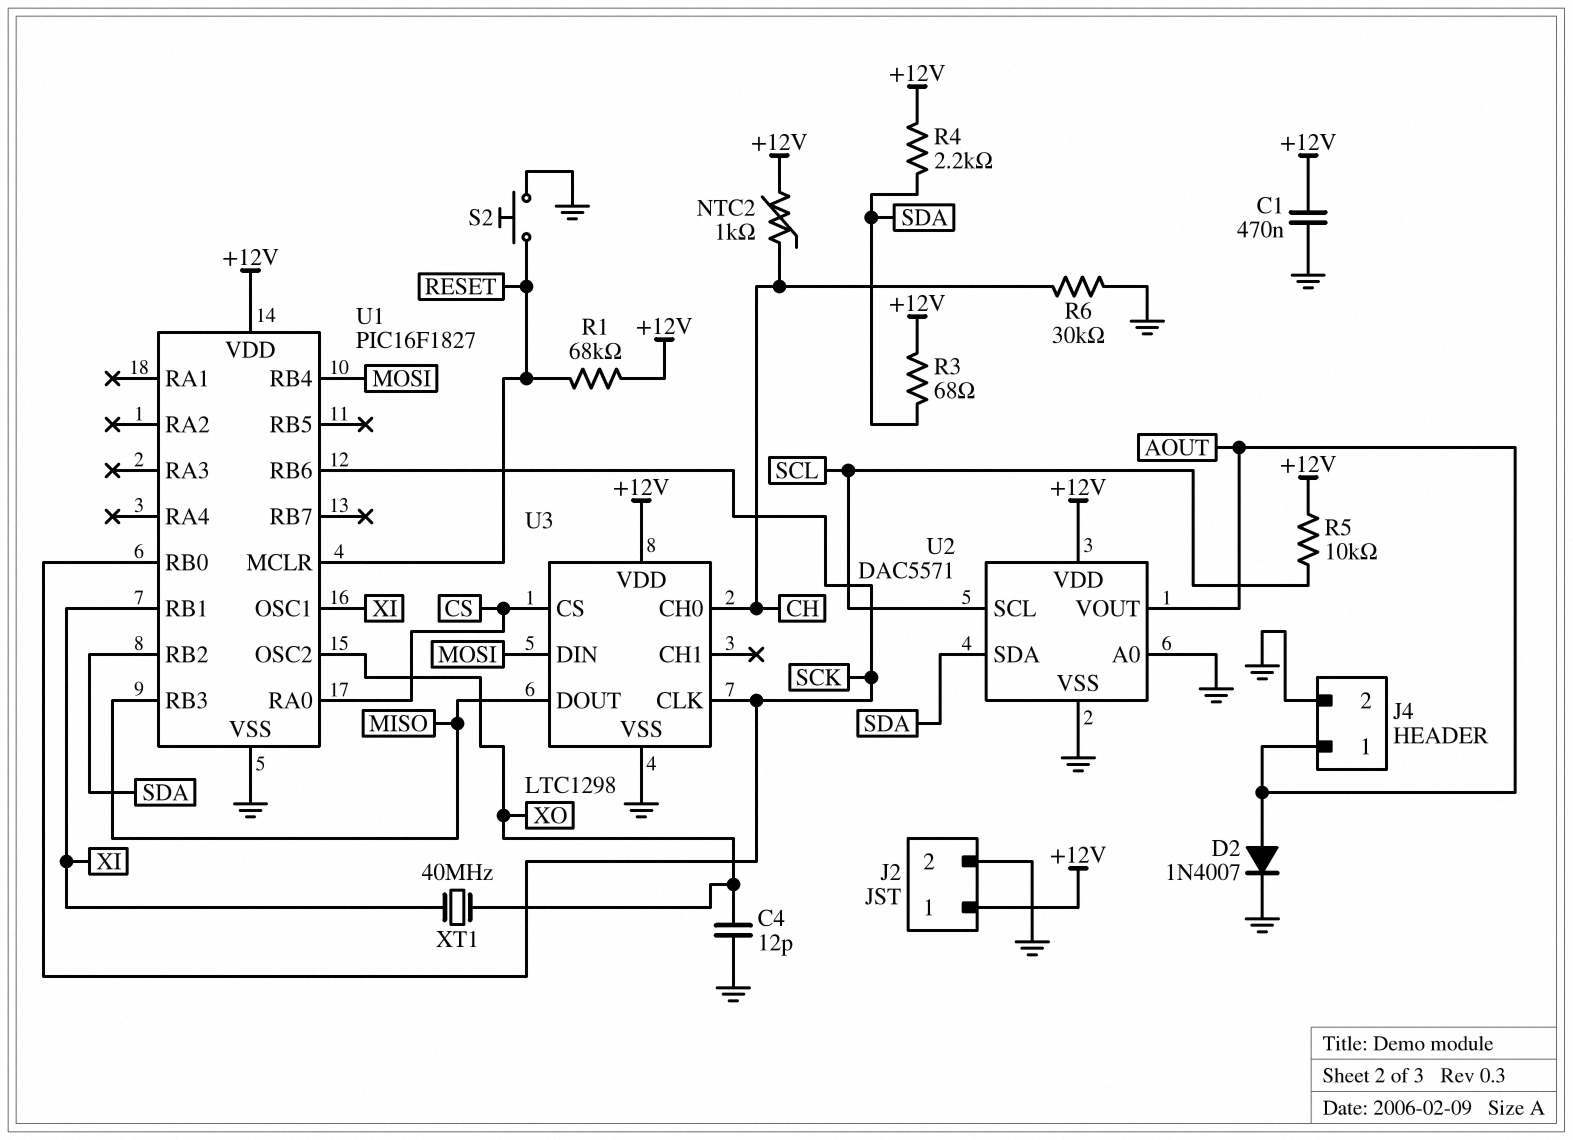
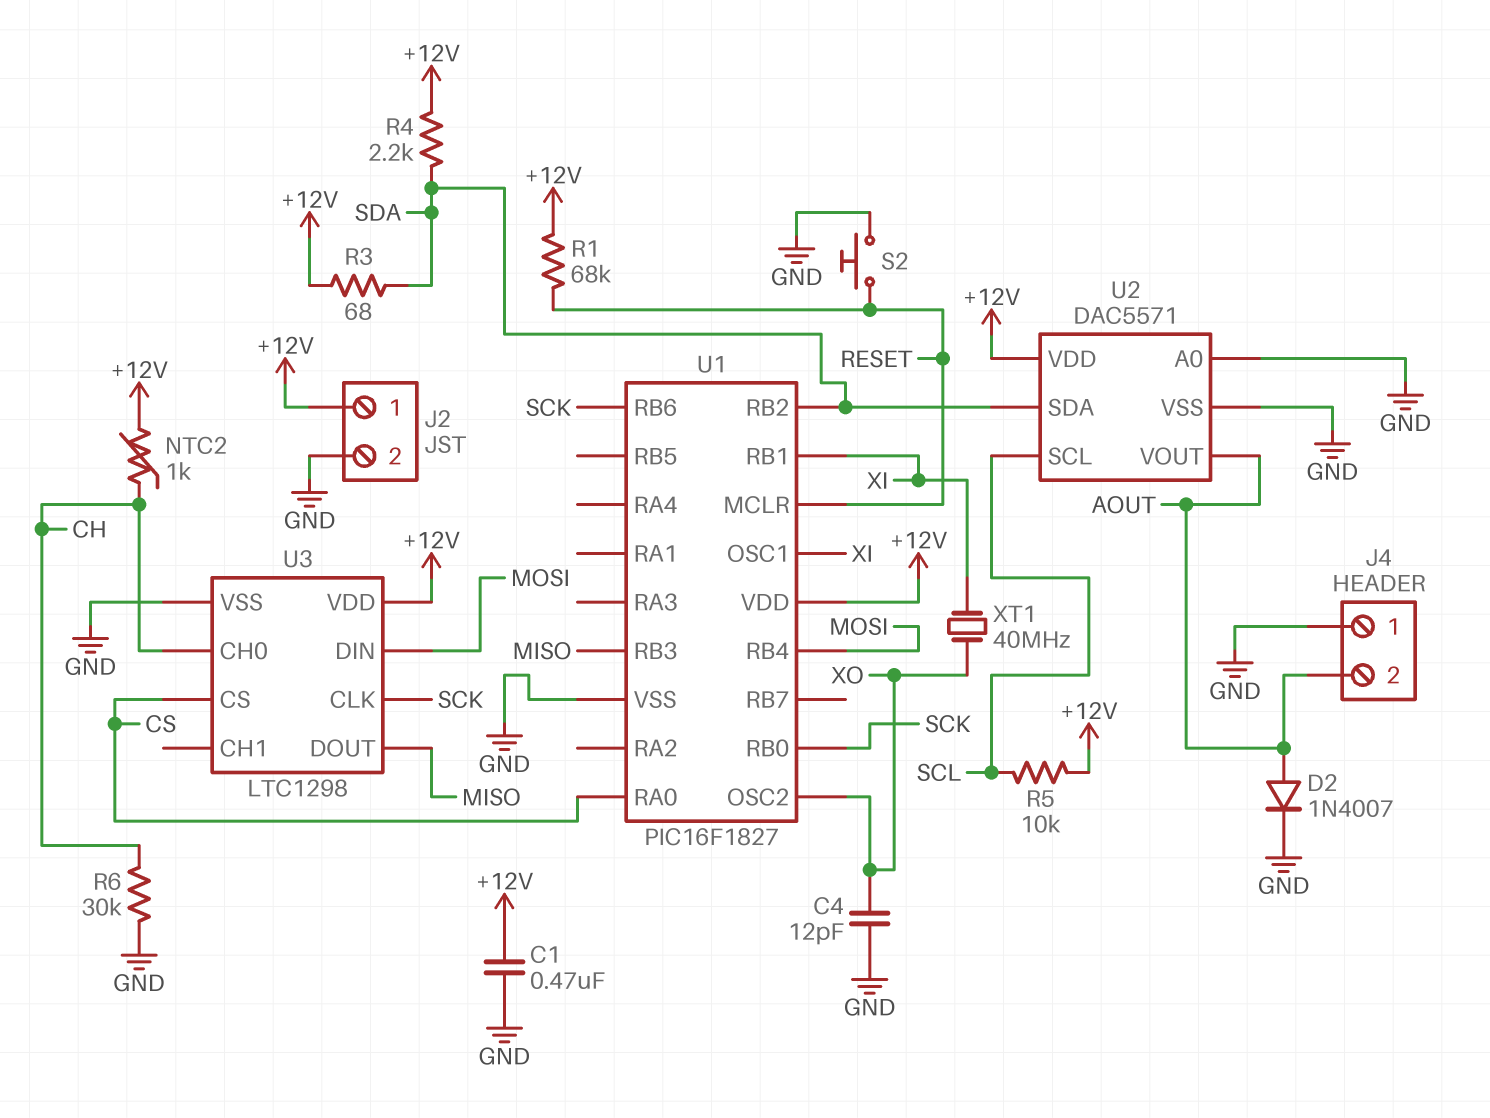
J4 pin 1: AOUT -> GND
J4 pin 2: GND -> AOUT

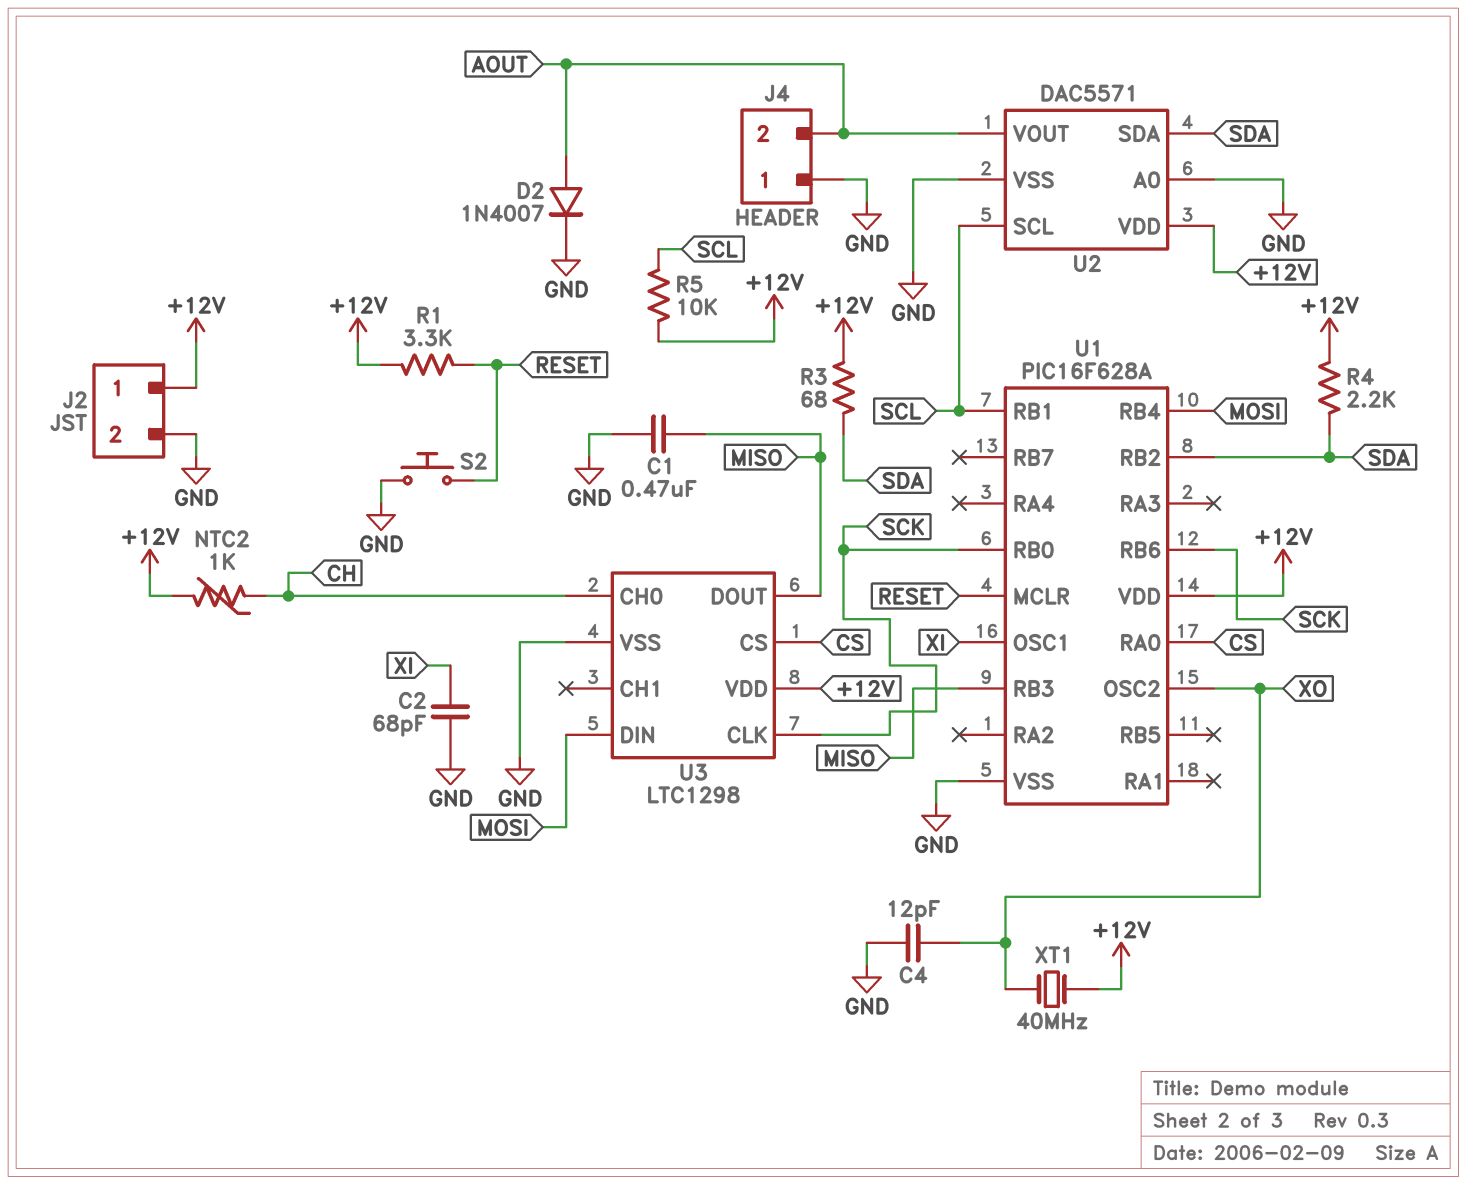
C1: 470nF (+12V, GND) -> 470nF (GND, MISO)
C2: none -> 68pF (GND, XI)
R1: 68k (+12V, RESET) -> 3.3k (+12V, RESET)
R6: 30k (CH, GND) -> none
U1: PIC16F1827 -> PIC16F628A
U1 pin RB1: XI -> SCL
XT1: 40MHz (XI, XO) -> 40MHz (+12V, XO)

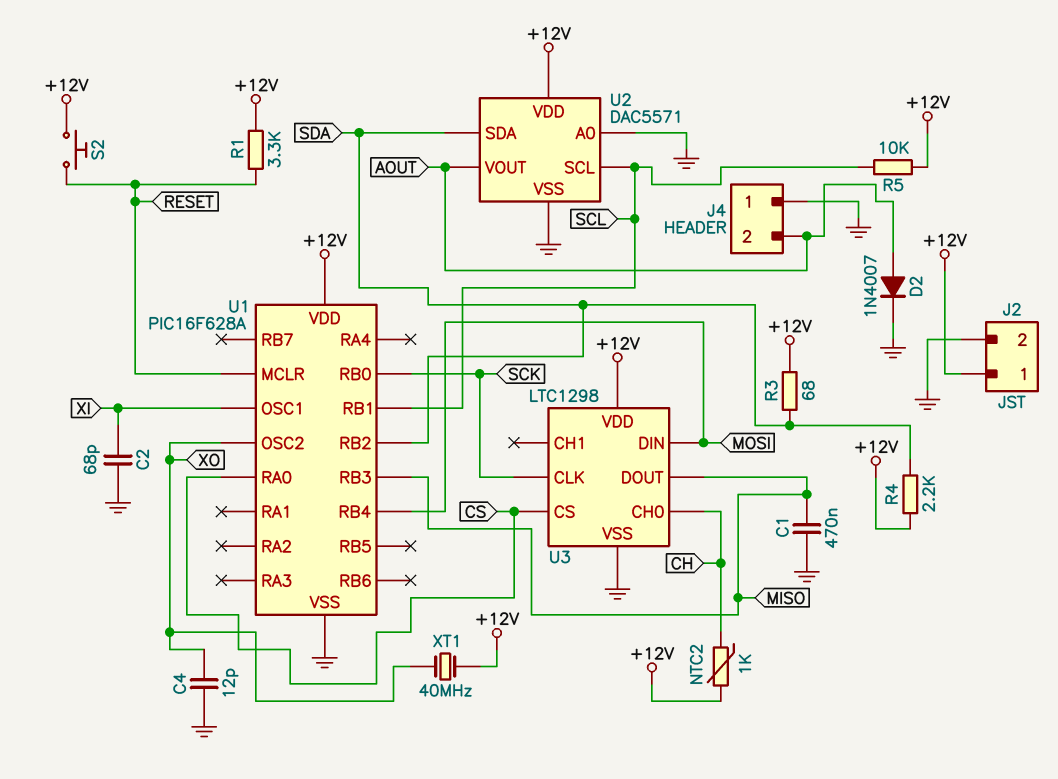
S2: button (GND, RESET) -> button (+12V, RESET)
U1 pin RB6: SCK -> none

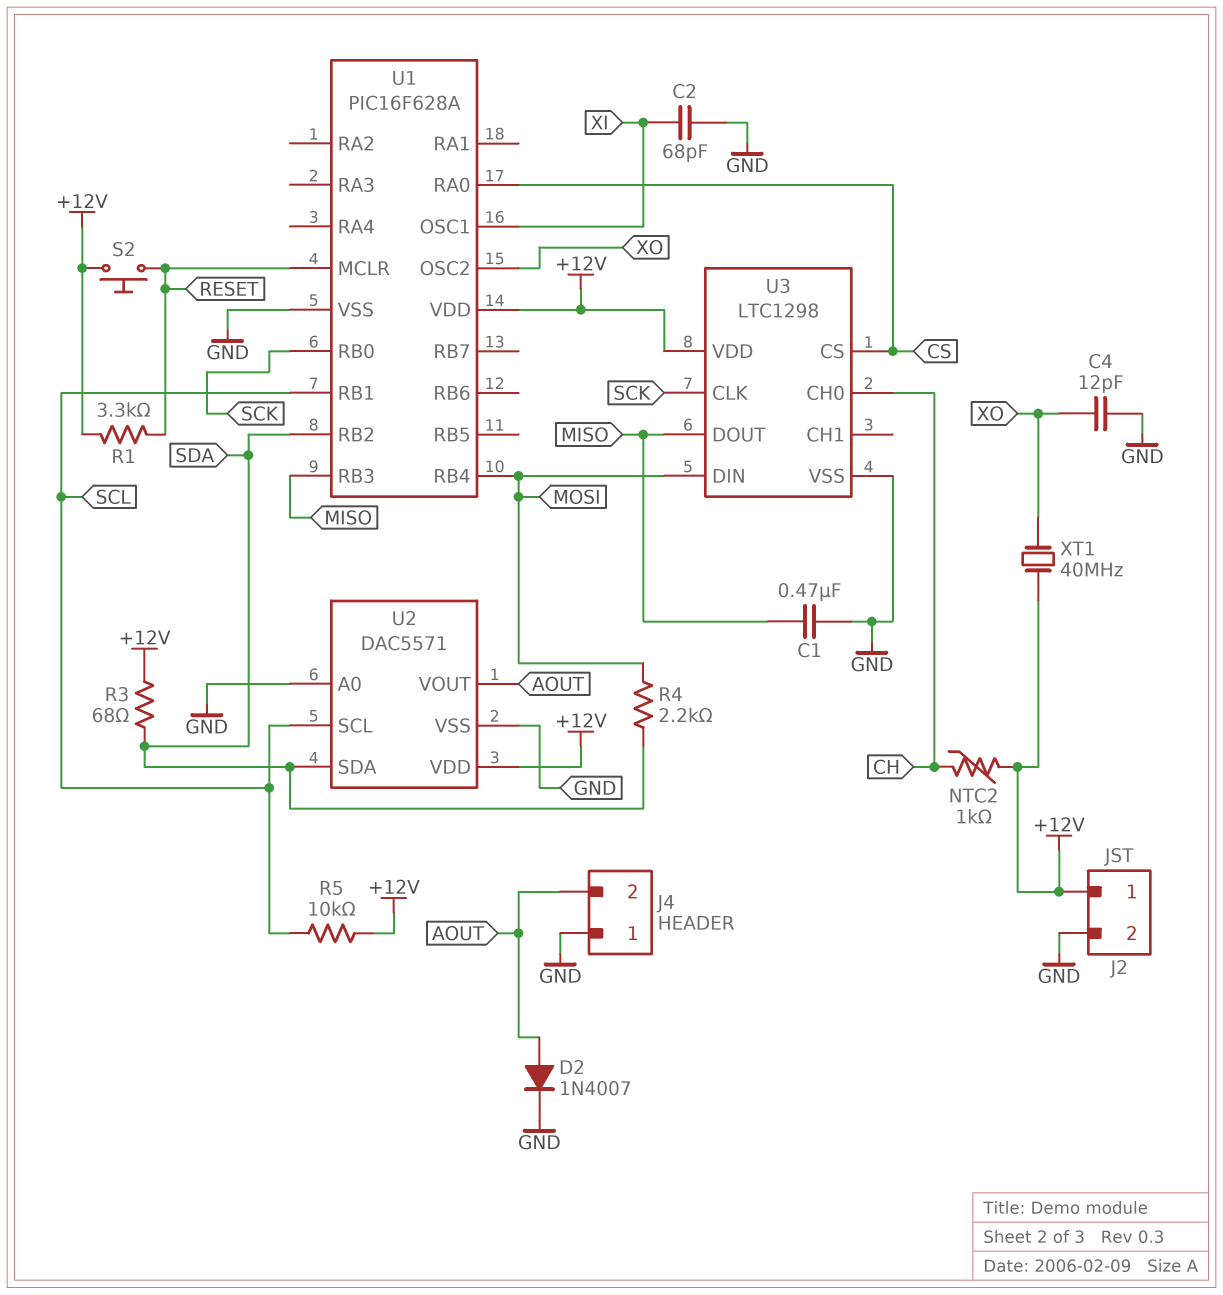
R4: 2.2k (+12V, SDA) -> 2.2k (MOSI, SDA)

